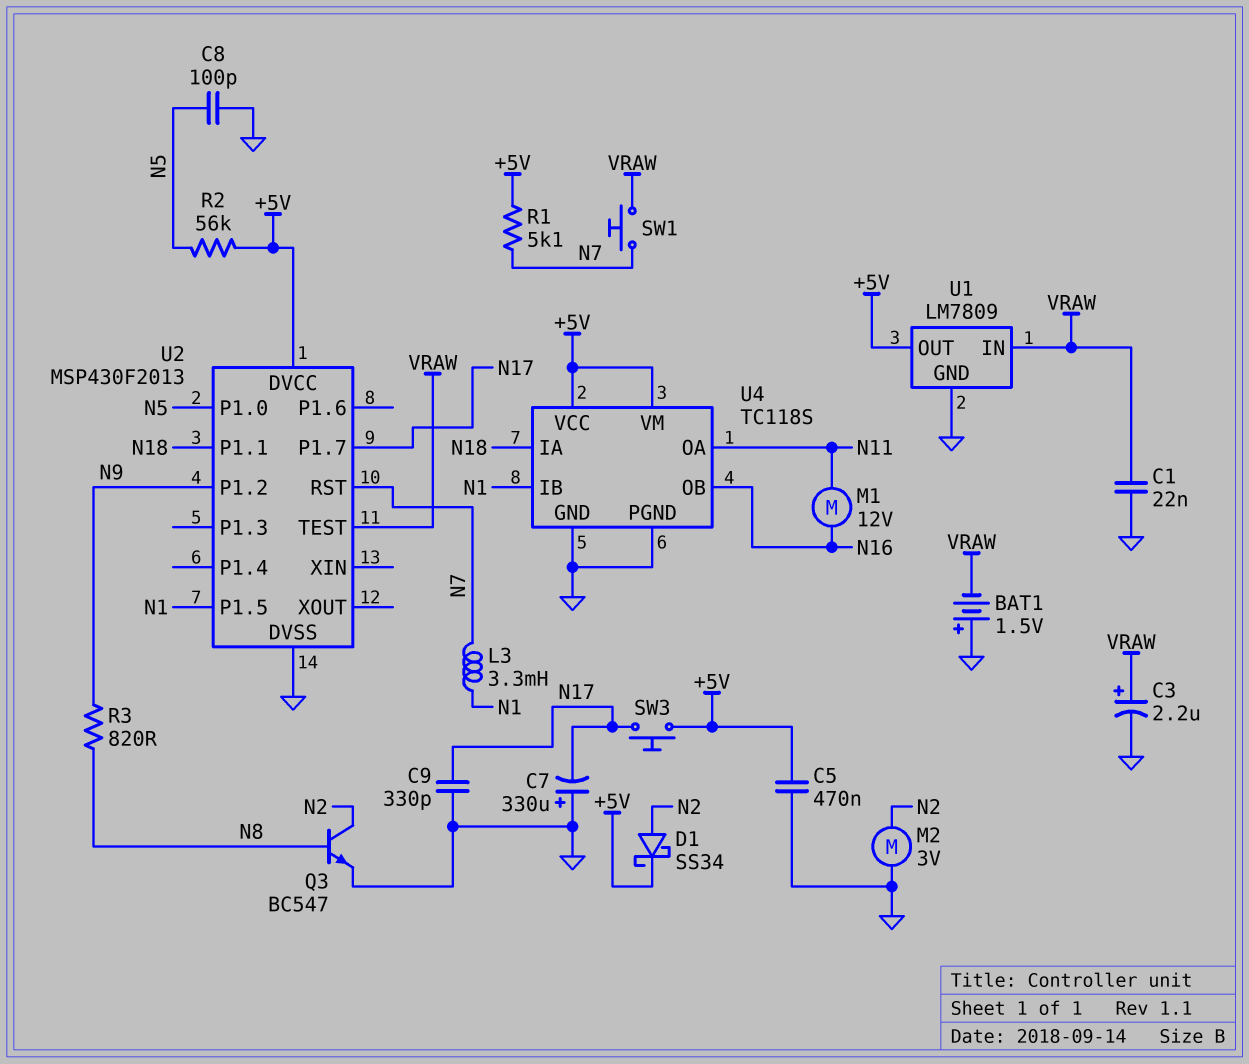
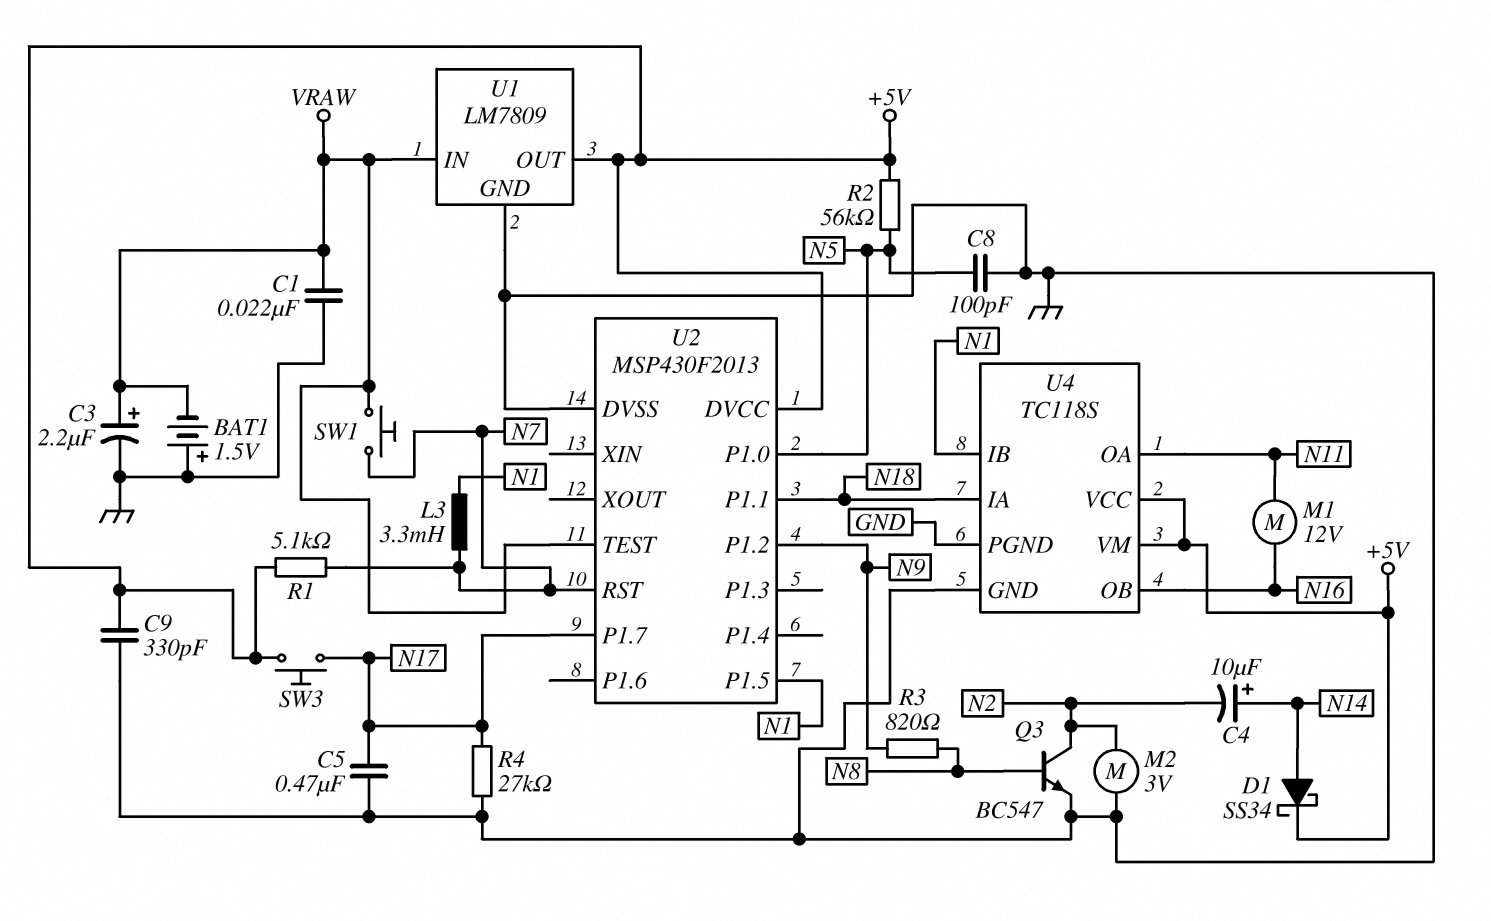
C4: none -> 10uF (plus N14, minus N2)
C5: 470nF (+5V, GND) -> 470nF (GND, N17)
C7: 330uF (plus GND, minus N17) -> none
C9: 330pF (GND, N17) -> 330pF (+5V, GND)
D1: schottky SS34 (A N2, K +5V) -> schottky SS34 (A N14, K +5V)
R4: none -> 27k (GND, N17)

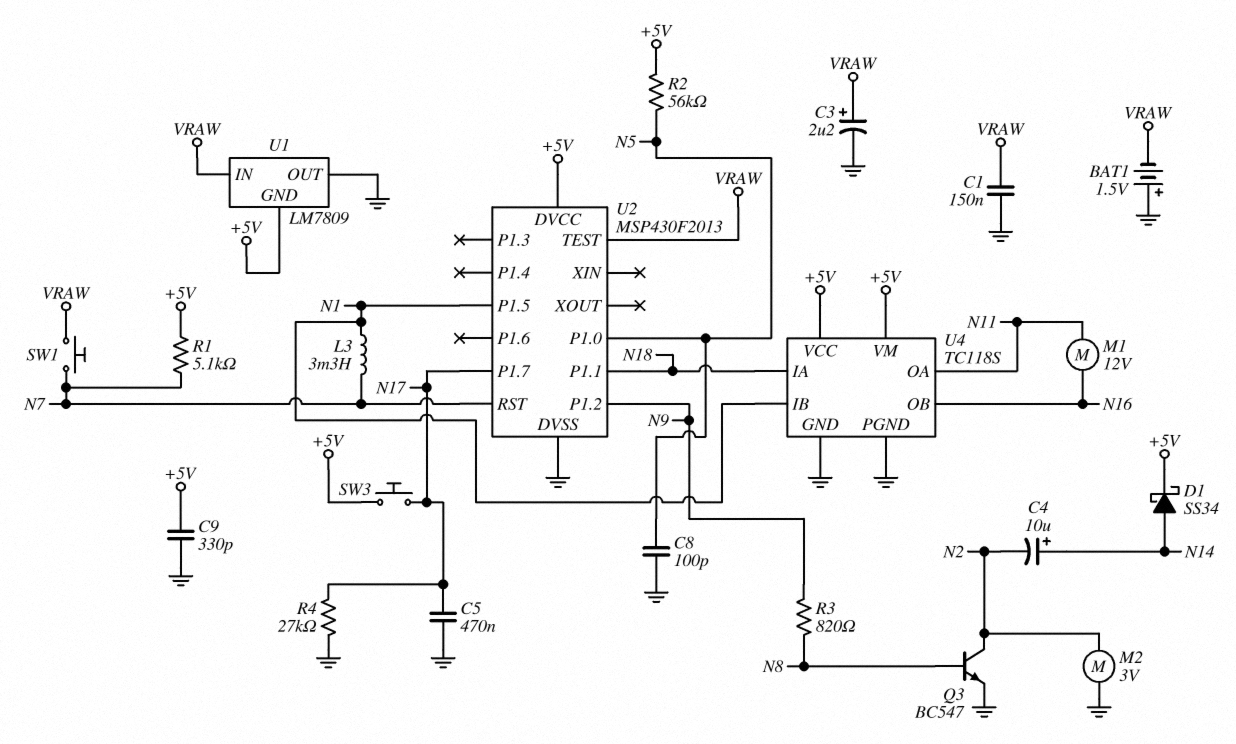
C1: 22nF (GND, VRAW) -> 150nF (GND, VRAW)
U1 pin GND: GND -> +5V
U1 pin OUT: +5V -> GND

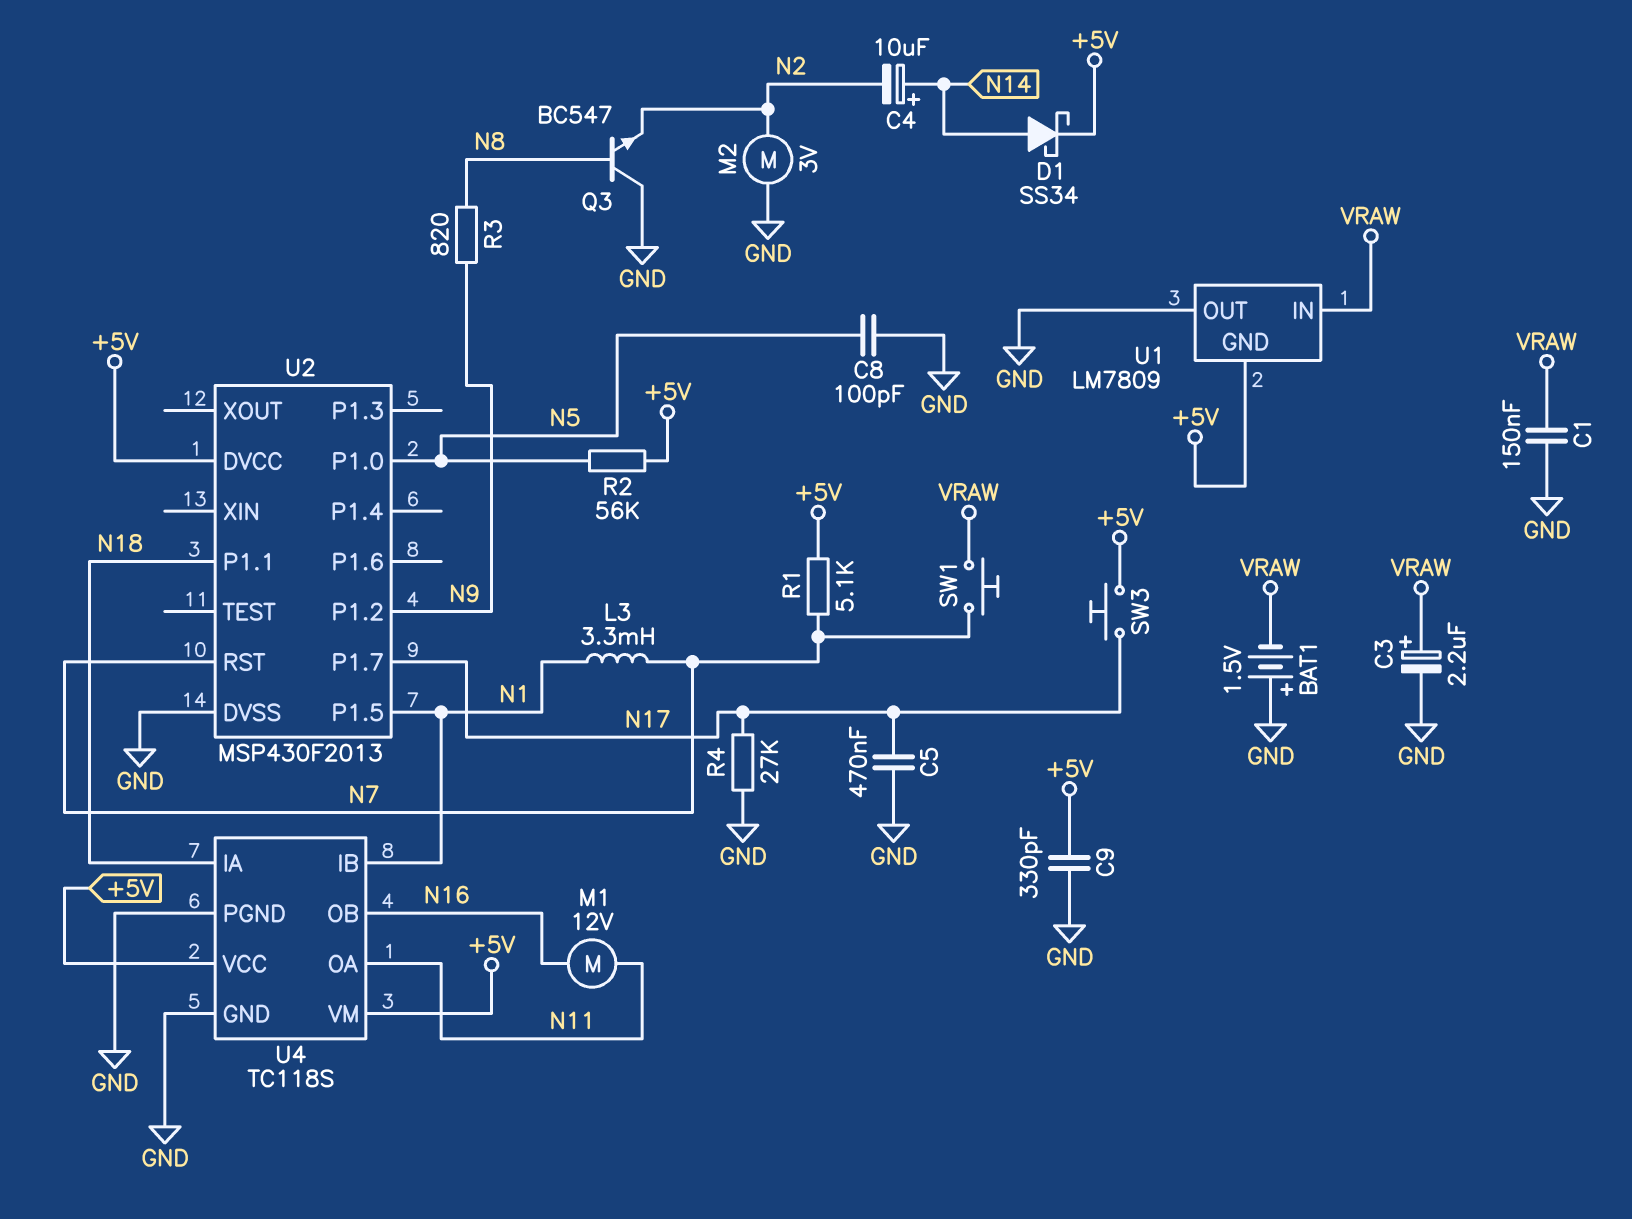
Q3: NPN BC547 (B N8, C N2, E GND) -> NPN BC547 (B N8, C GND, E N2)
U2 pin TEST: VRAW -> none

